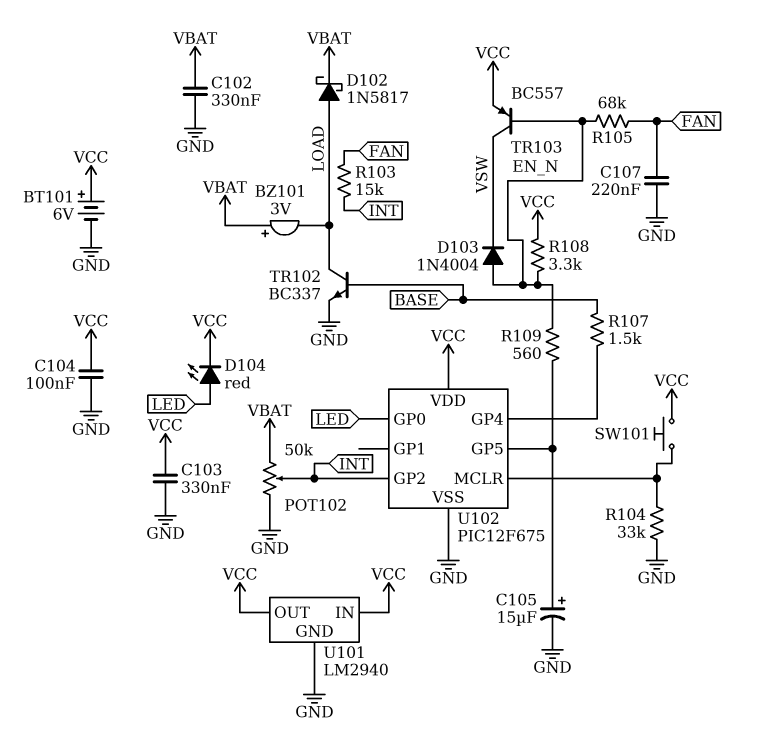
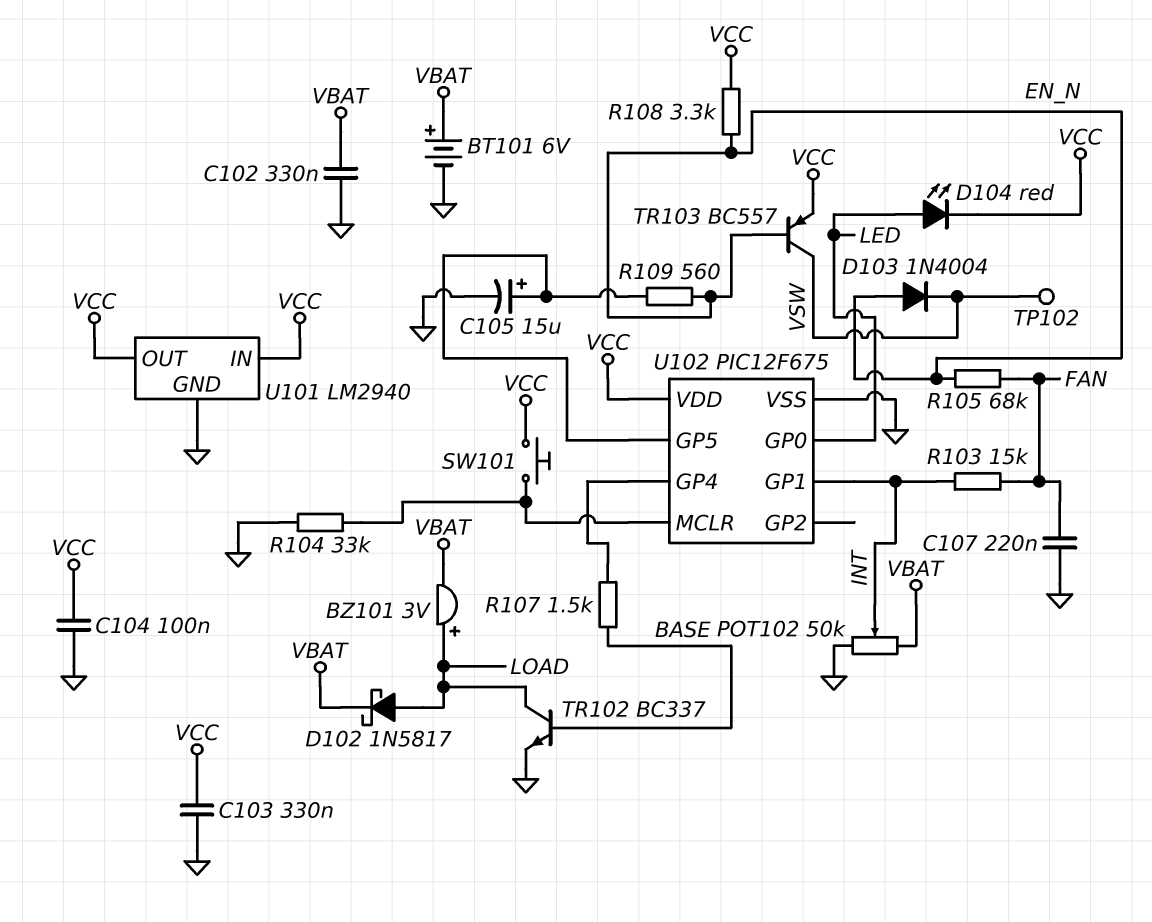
BT101: 6V (plus VCC, minus GND) -> 6V (plus VBAT, minus GND)
BZ101: buzzer 3V (plus VBAT, minus LOAD) -> buzzer 3V (plus LOAD, minus VBAT)
TP102: none -> test point (VSW)
U102 pin GP1: none -> INT
U102 pin GP2: INT -> none

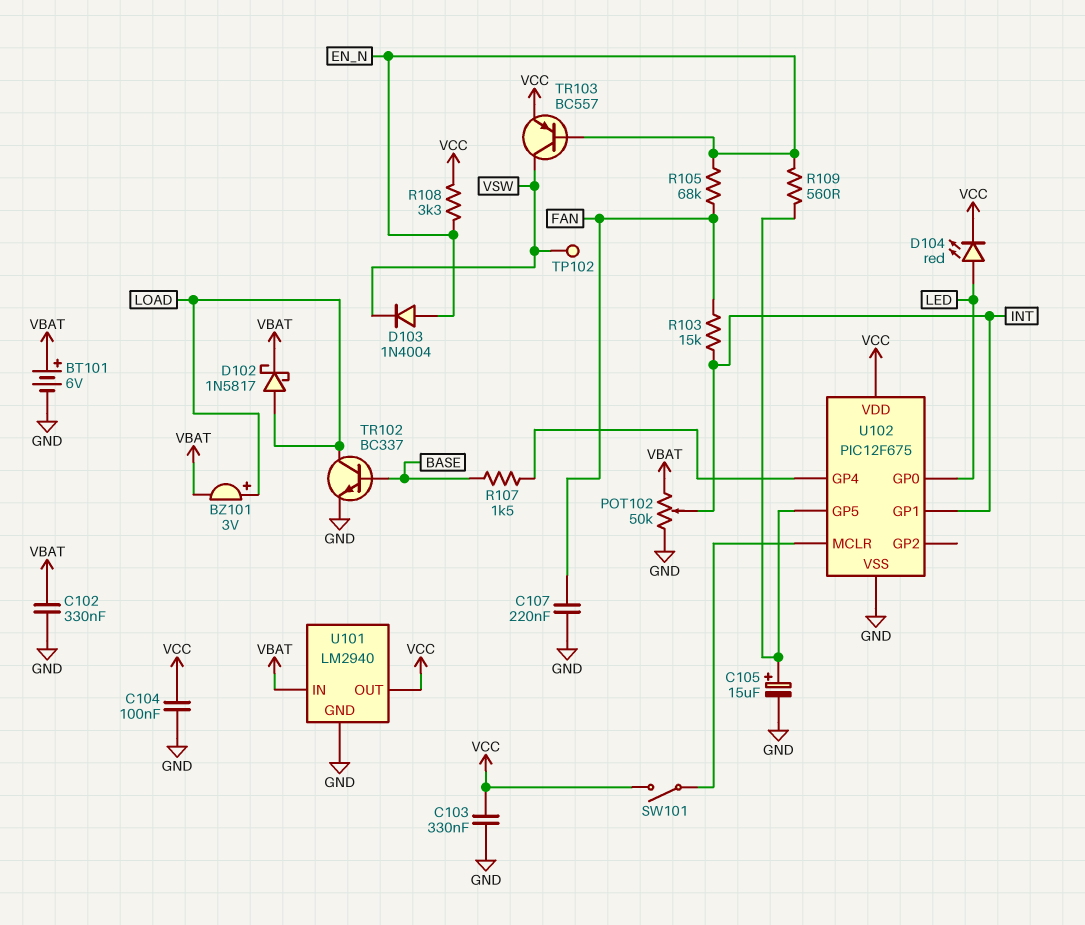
R104: 33k (GND, U102/MCLR) -> none
SW101: button (U102/MCLR, VCC) -> switch (U102/MCLR, VCC)
U101 pin IN: VCC -> VBAT

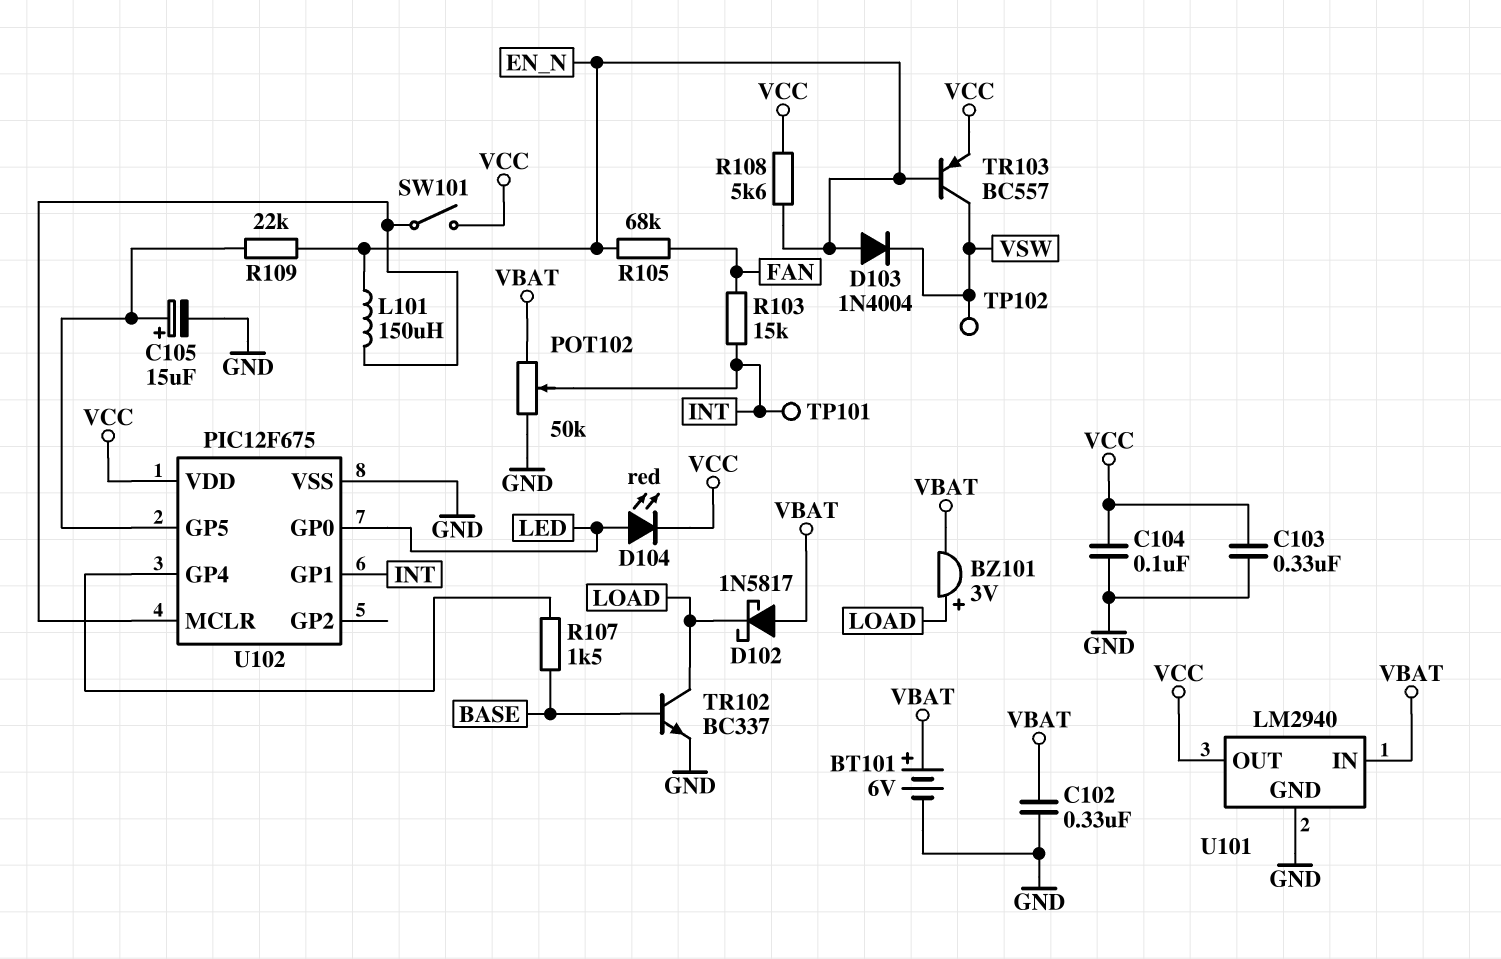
C107: 220nF (FAN, GND) -> none
D102: schottky 1N5817 (A LOAD, K VBAT) -> schottky 1N5817 (A VBAT, K LOAD)
L101: none -> 150uH (EN_N, U102/MCLR)
R108: 3.3k (EN_N, VCC) -> 5.6k (EN_N, VCC)
R109: 560 (EN_N, U102/GP5) -> 22k (EN_N, U102/GP5)
TP101: none -> test point (INT)

